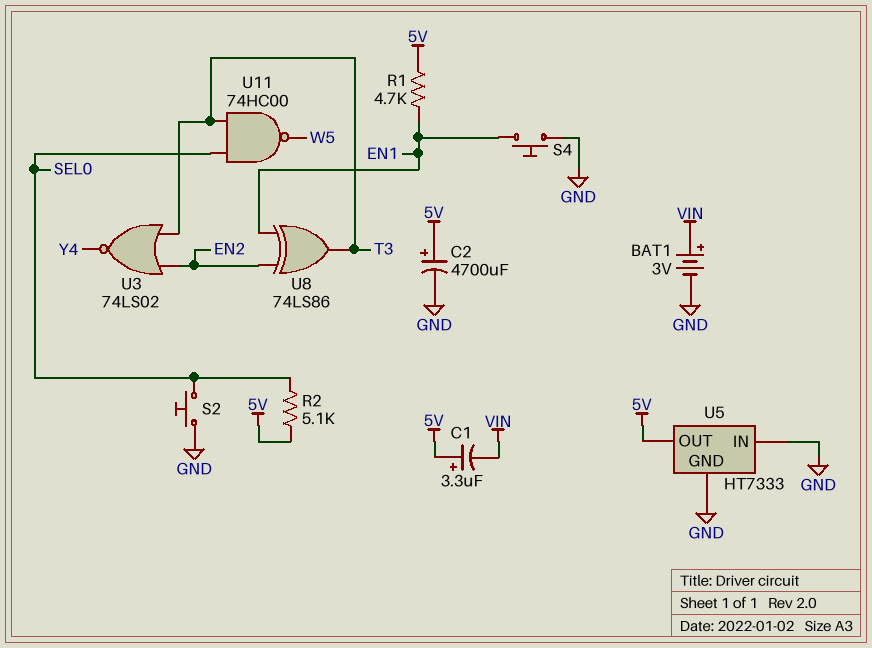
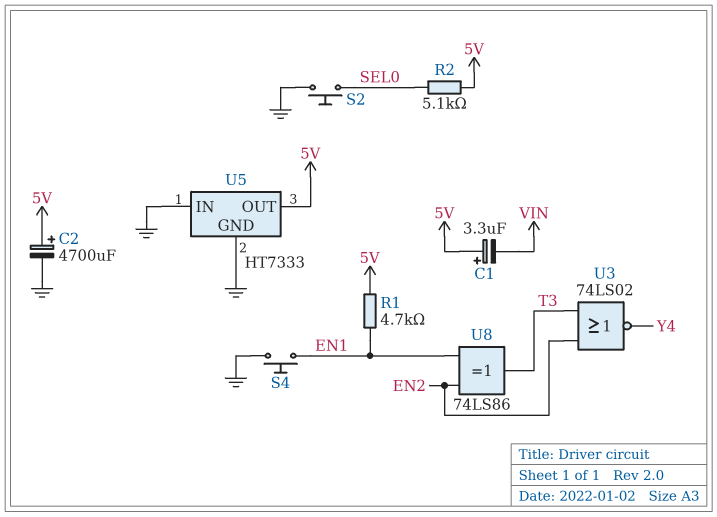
BAT1: 3V (plus VIN, minus GND) -> none
U11: NAND 74HC00 (in SEL0, in T3, out W5) -> none

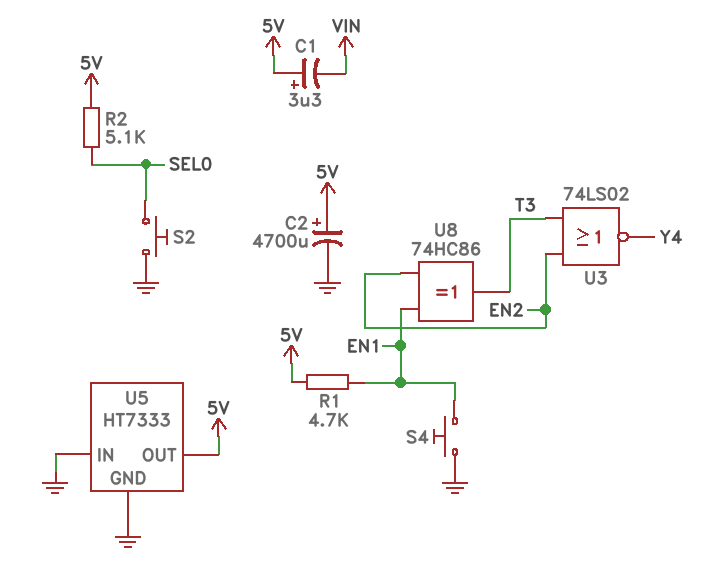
U8: XOR 74LS86 (in EN1, in EN2, out T3) -> XOR 74HC86 (in EN1, in EN2, out T3)

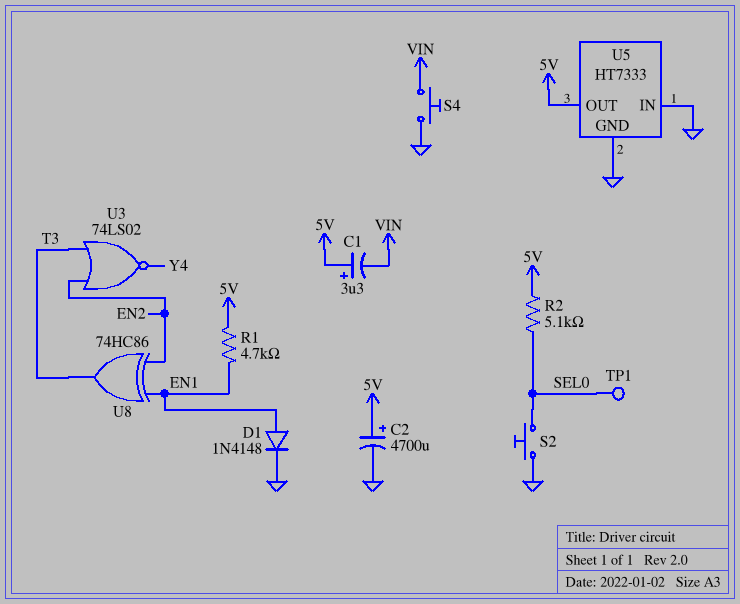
D1: none -> diode 1N4148 (A EN1, K GND)
S4: button (EN1, GND) -> button (GND, VIN)
TP1: none -> test point (SEL0)

